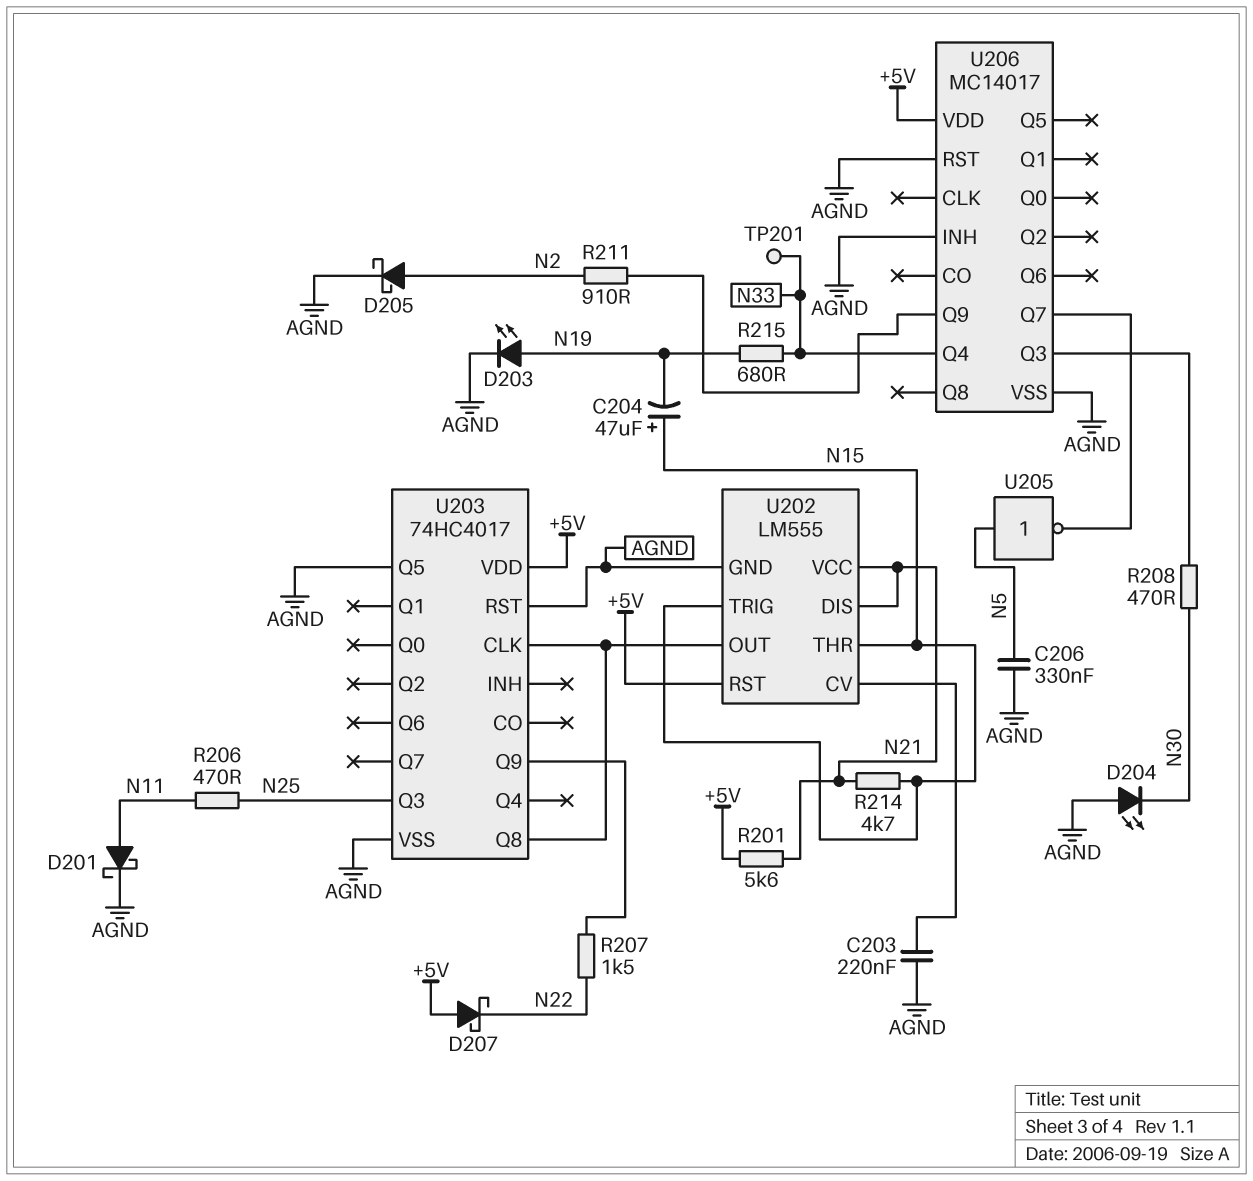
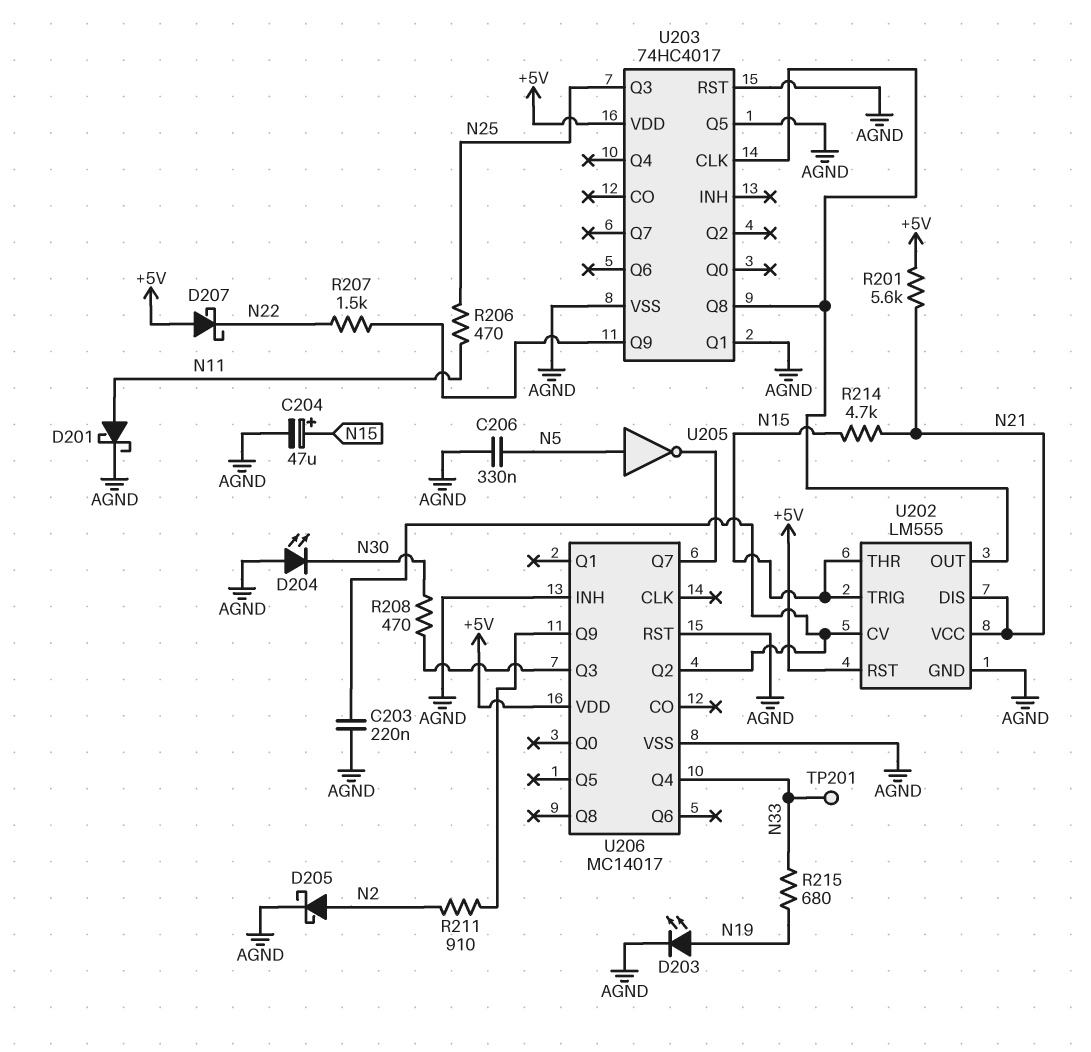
C204: 47uF (plus N15, minus N19) -> 47uF (plus N15, minus AGND)
U203 pin Q1: none -> AGND
U206 pin Q2: none -> U202/CV

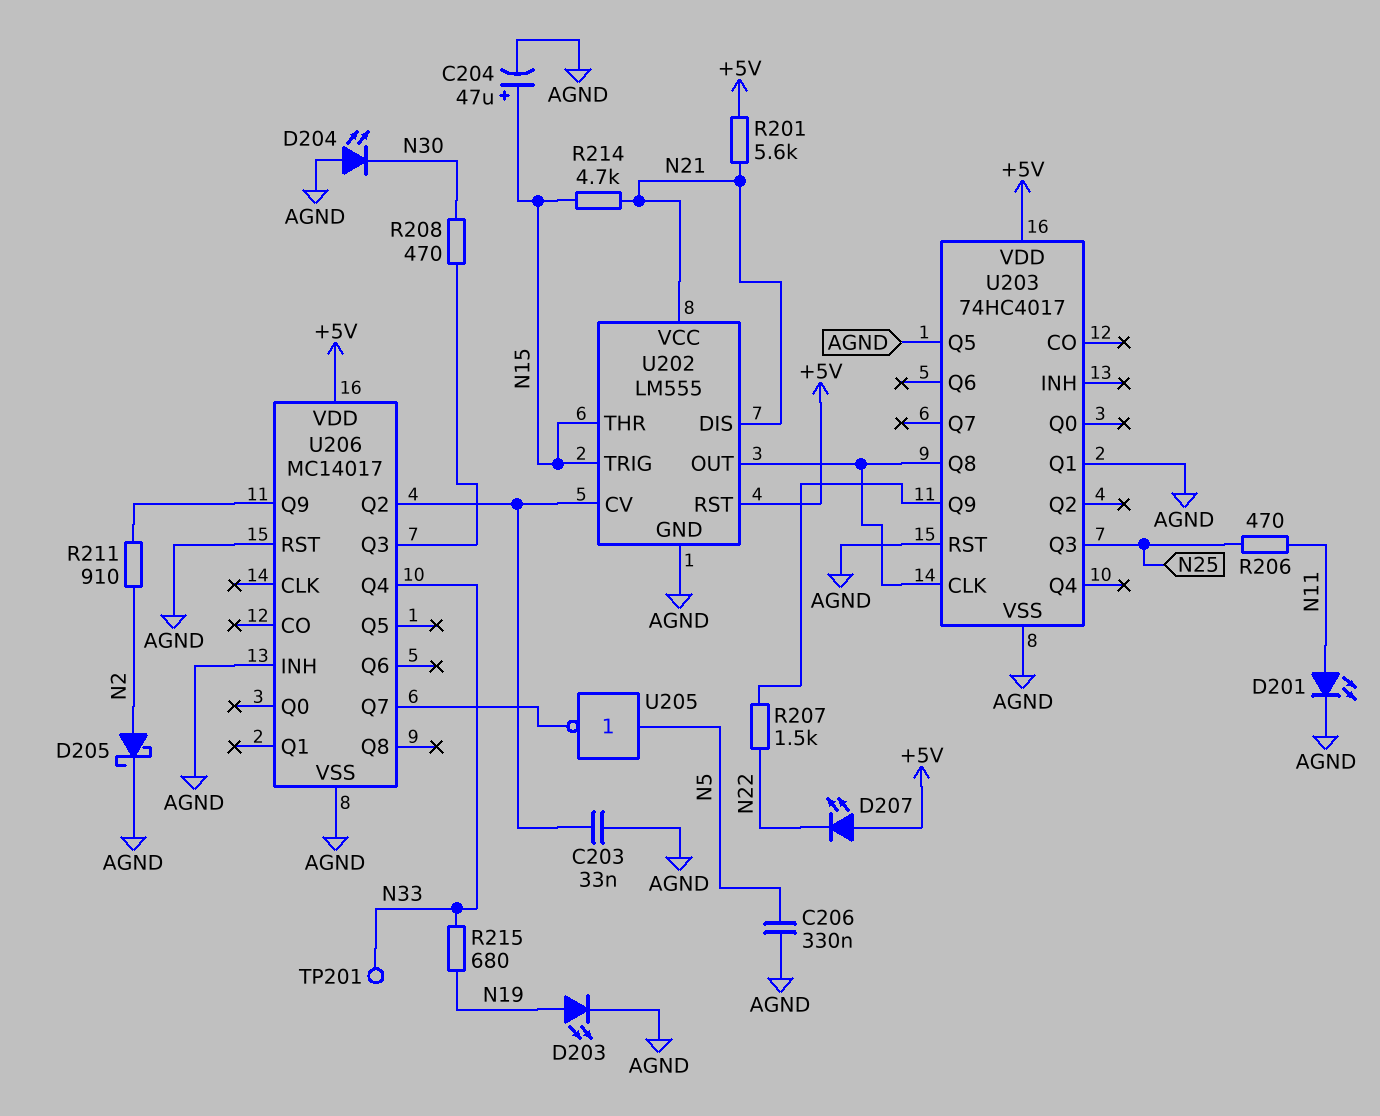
C203: 220nF (AGND, U202/CV) -> 33nF (AGND, U202/CV)
D201: schottky (A N11, K AGND) -> LED (A N11, K AGND)
D207: schottky (A +5V, K N22) -> LED (A +5V, K N22)

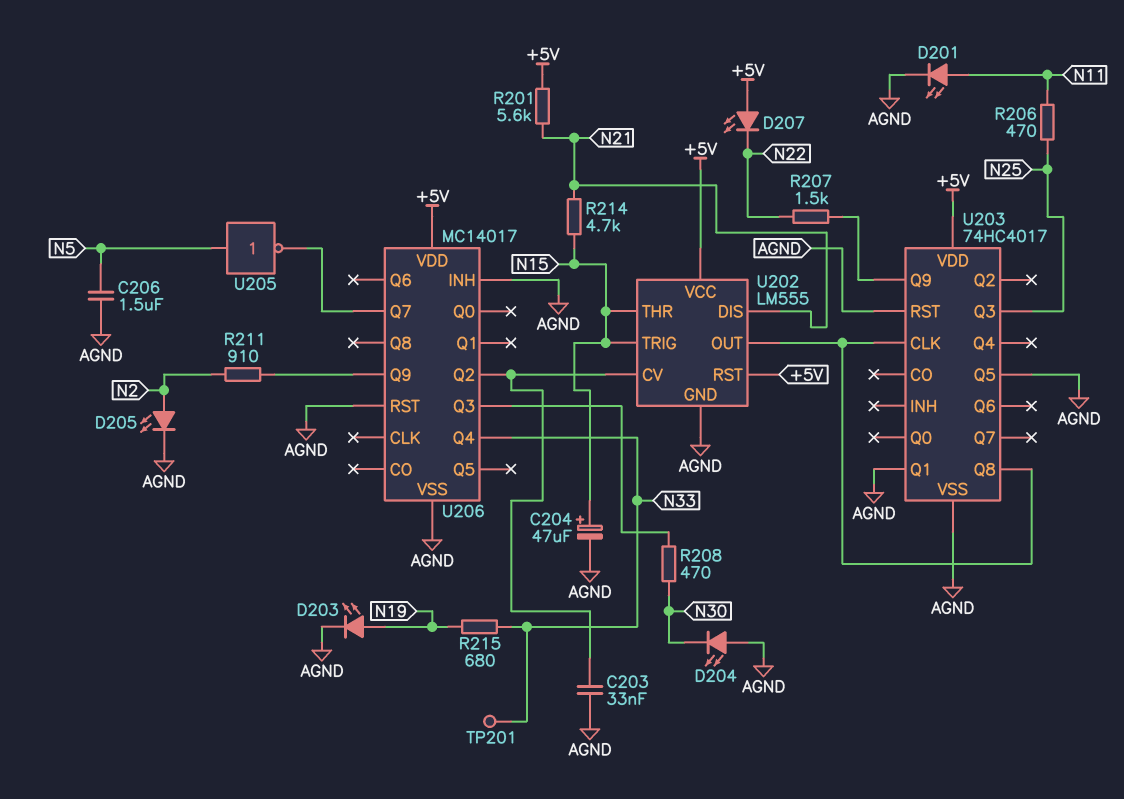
C206: 330nF (AGND, N5) -> 1.5uF (AGND, N5)
D205: schottky (A N2, K AGND) -> LED (A N2, K AGND)
U202 pin VCC: N21 -> +5V

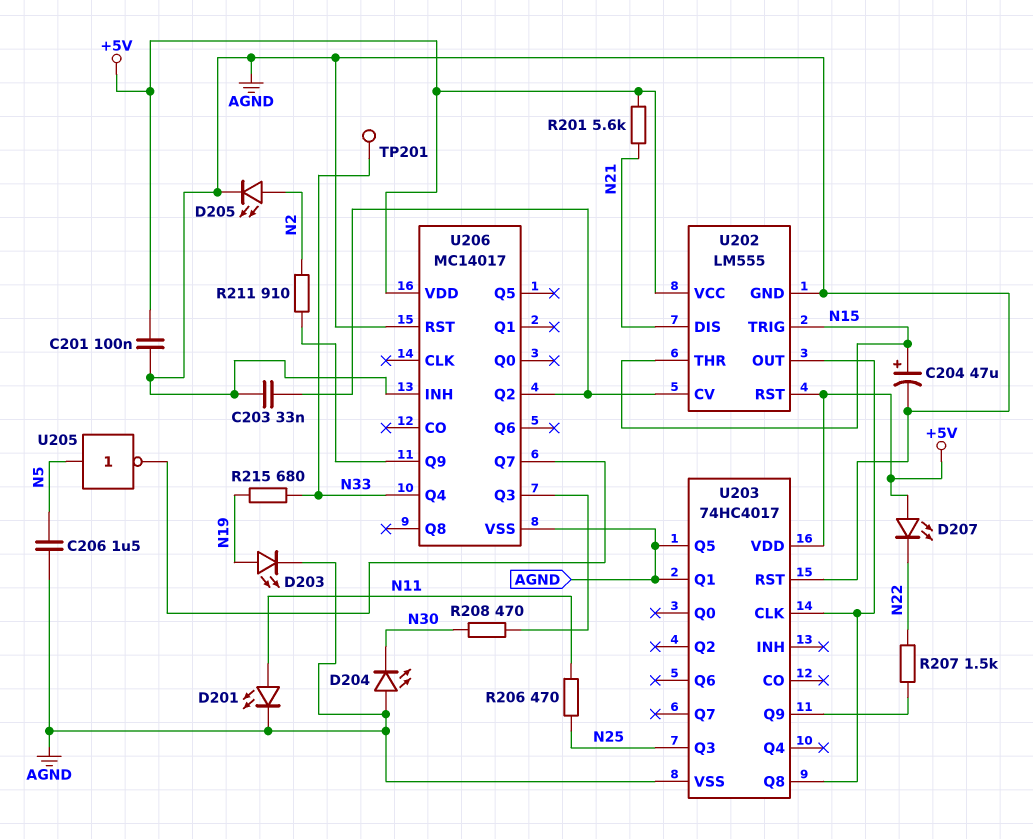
C201: none -> 100nF (+5V, AGND)
R214: 4.7k (N15, N21) -> none

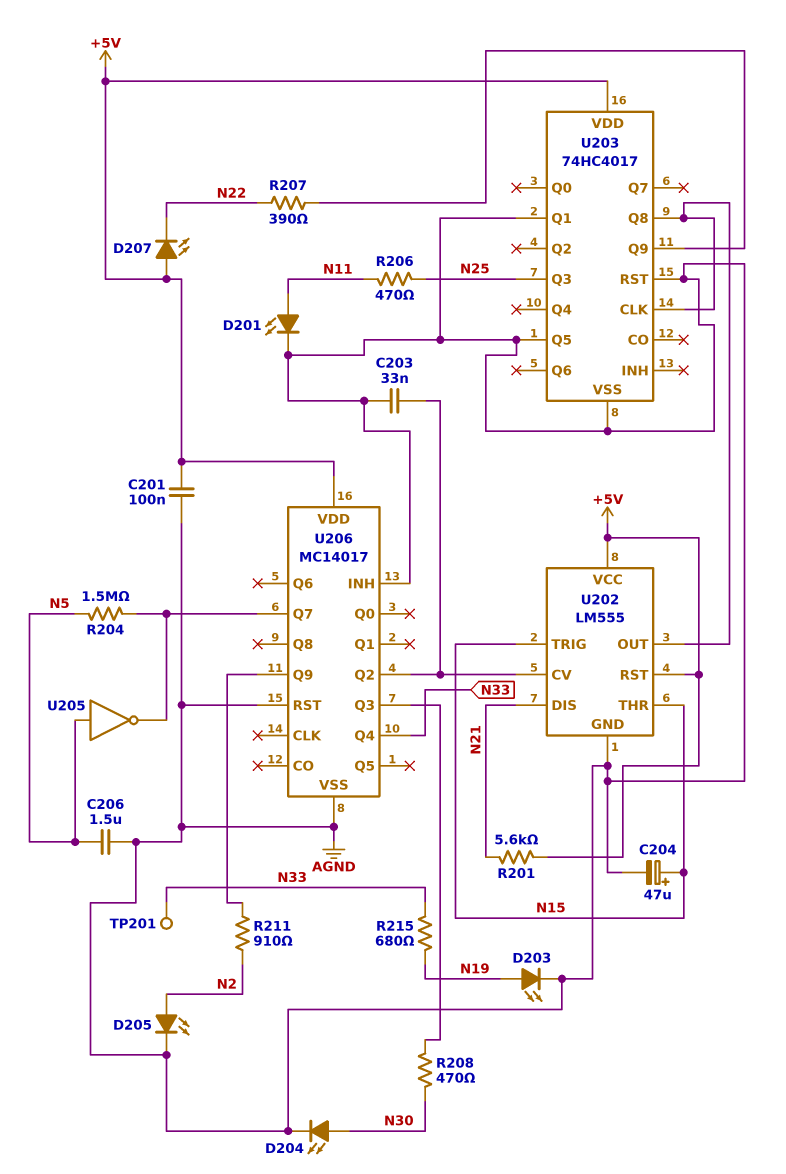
D204: LED (A AGND, K N30) -> LED (A N30, K AGND)
R204: none -> 1.5M (N5, U206/Q7)
R207: 1.5k (N22, U203/Q9) -> 390 (N22, U203/Q9)

